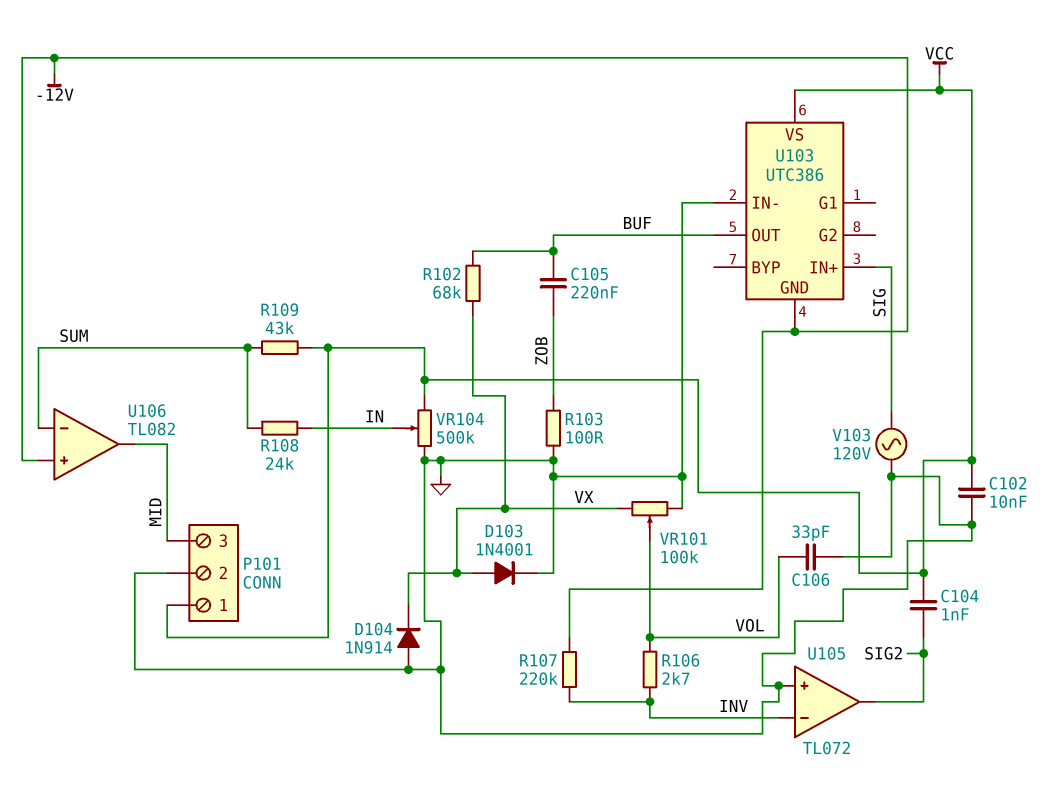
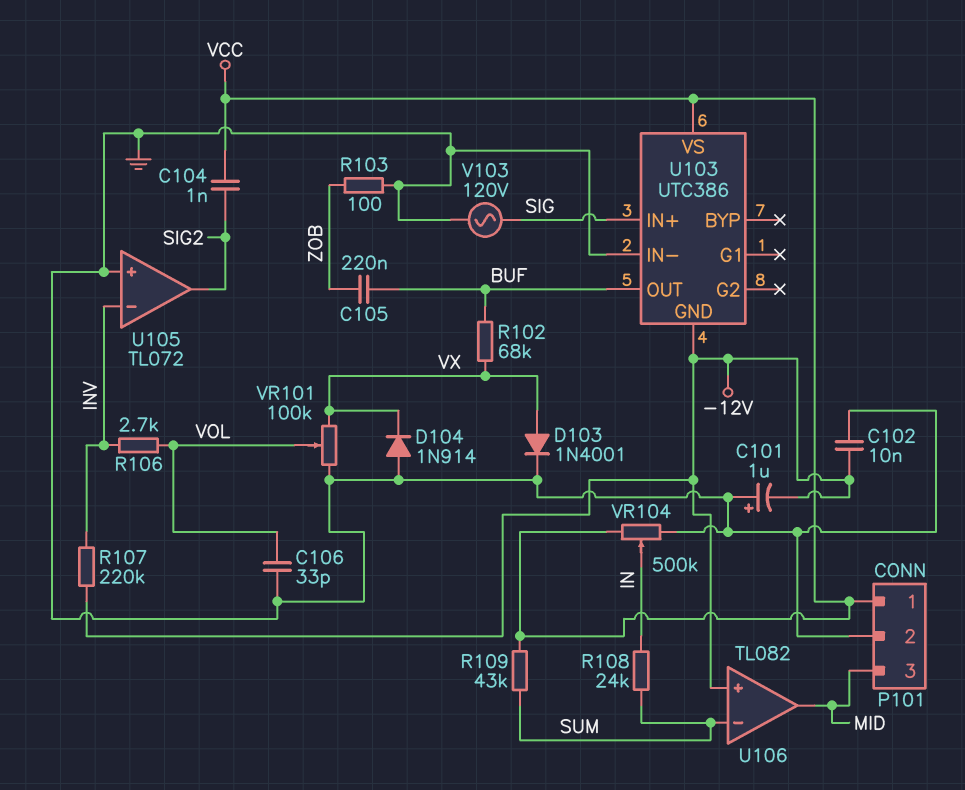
C101: none -> 1uF (plus GND, minus -12V)
C102: 10nF (GND, VCC) -> 10nF (-12V, GND)

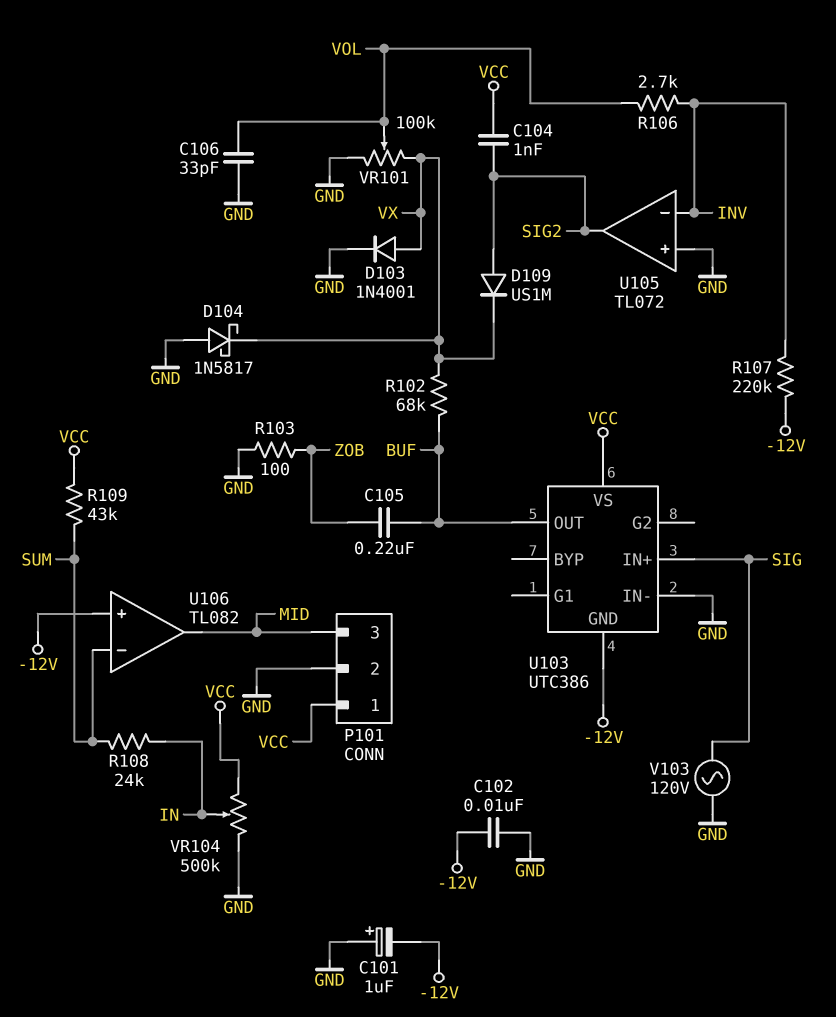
D104: diode 1N914 (A GND, K VX) -> schottky 1N5817 (A GND, K VX)
D109: none -> diode US1M (A SIG2, K VX)

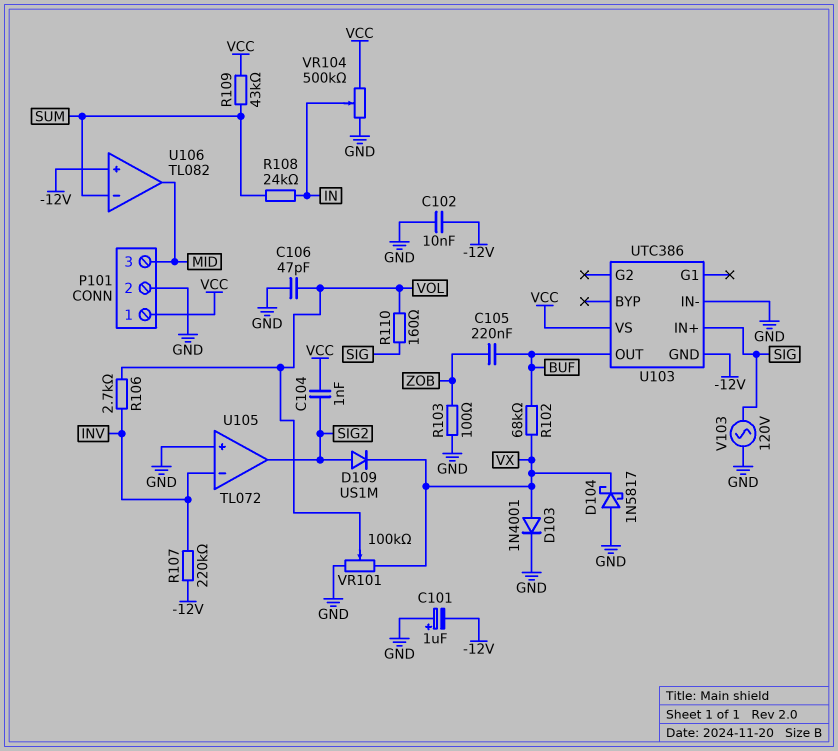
C106: 33pF (GND, VOL) -> 47pF (GND, VOL)
R110: none -> 160 (SIG, VOL)

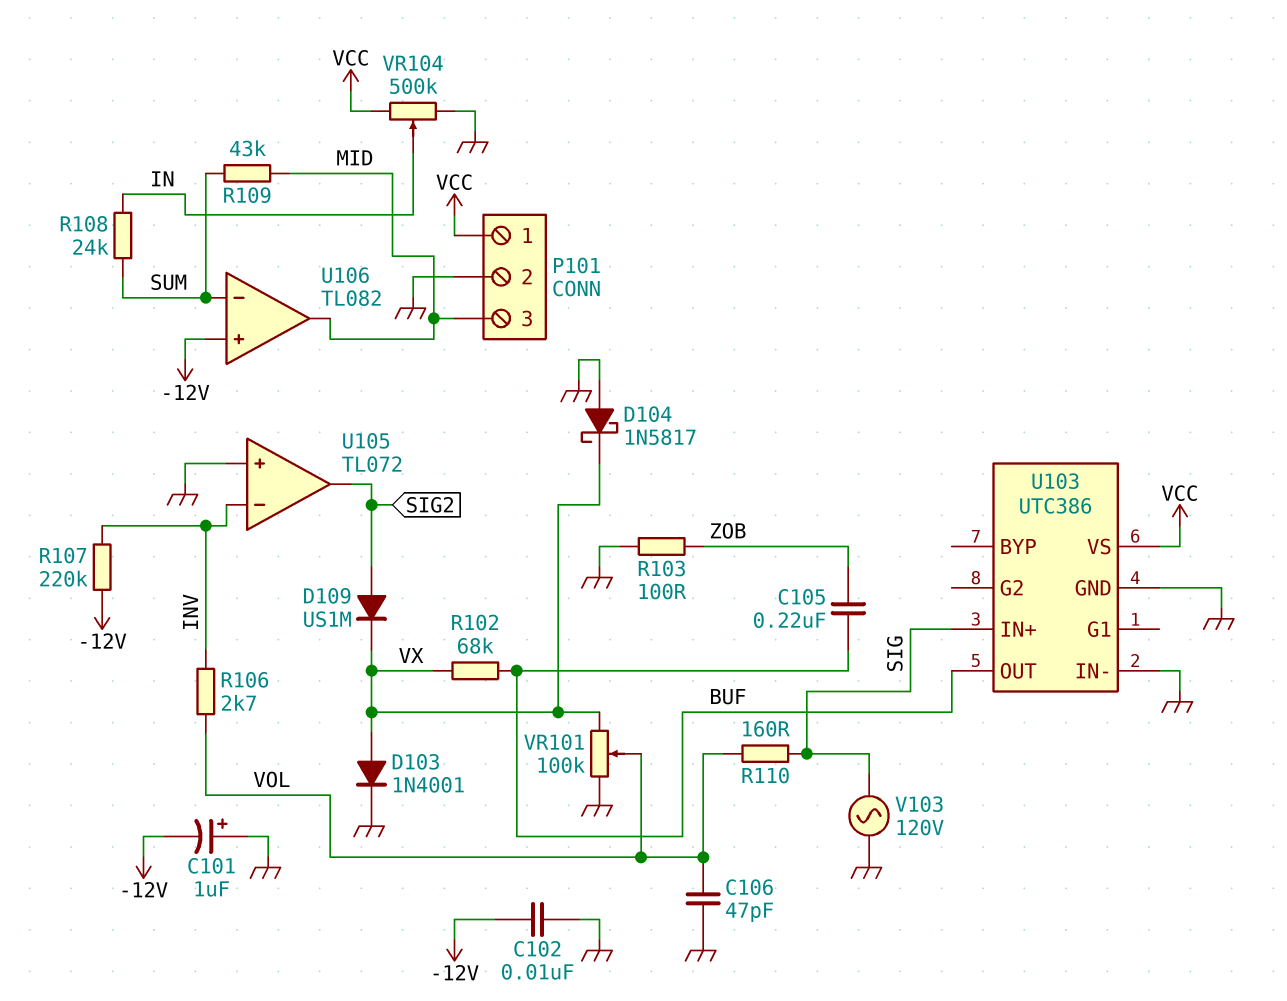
C104: 1nF (SIG2, VCC) -> none
R109: 43k (SUM, VCC) -> 43k (MID, SUM)
U103 pin GND: -12V -> GND

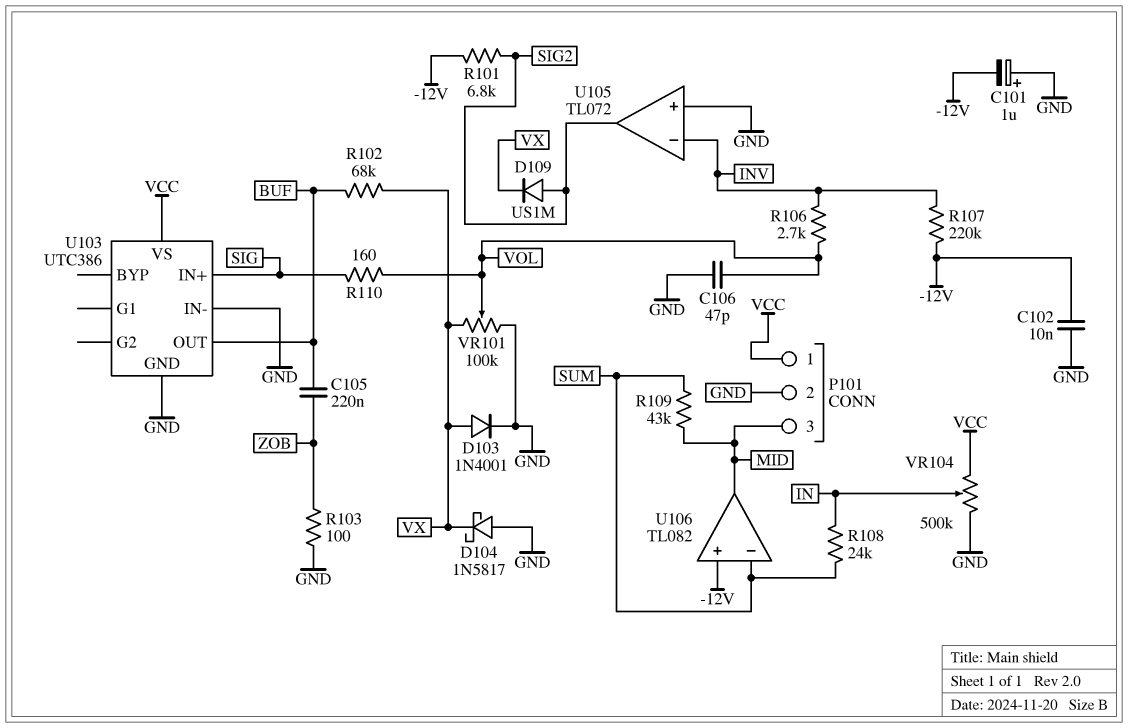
R101: none -> 6.8k (-12V, SIG2)
V103: AC 120V (GND, SIG) -> none

